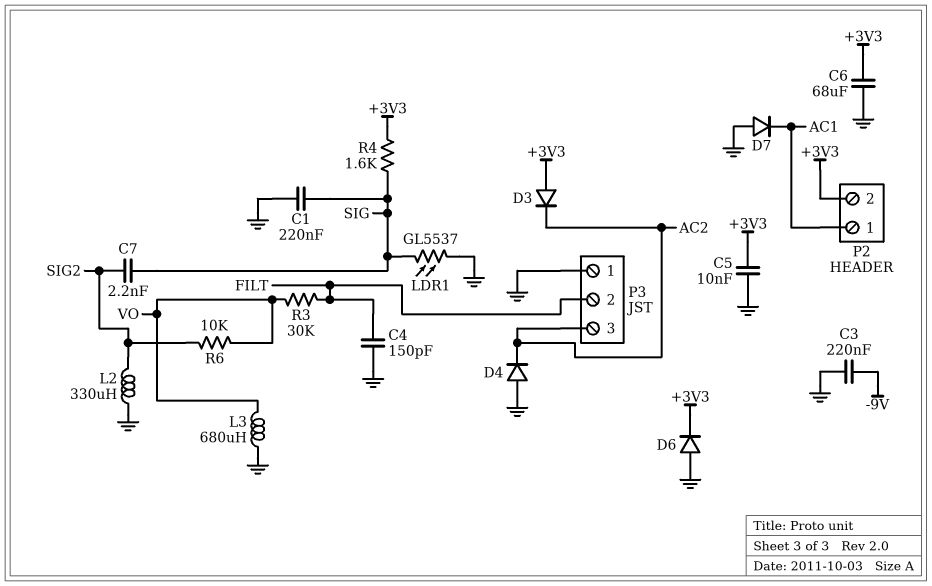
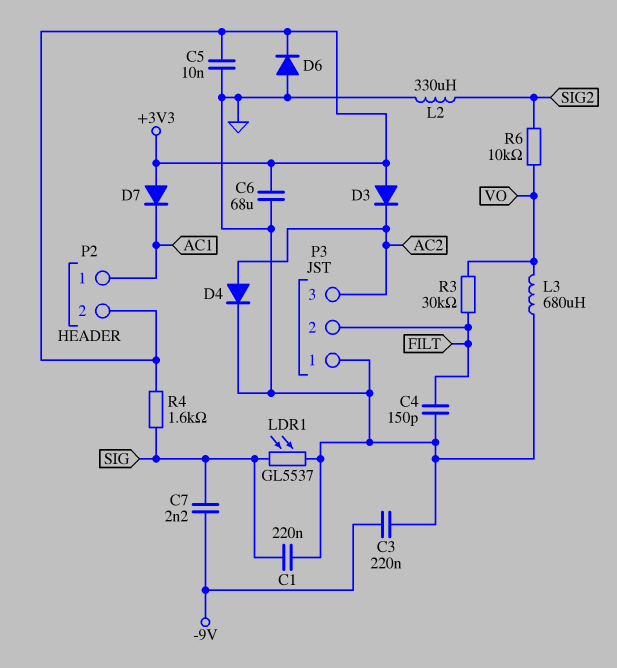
C7: 2.2nF (SIG, SIG2) -> 2.2nF (-9V, SIG)
D4: diode (A GND, K AC2) -> diode (A AC2, K GND)
D7: diode (A GND, K AC1) -> diode (A +3V3, K AC1)

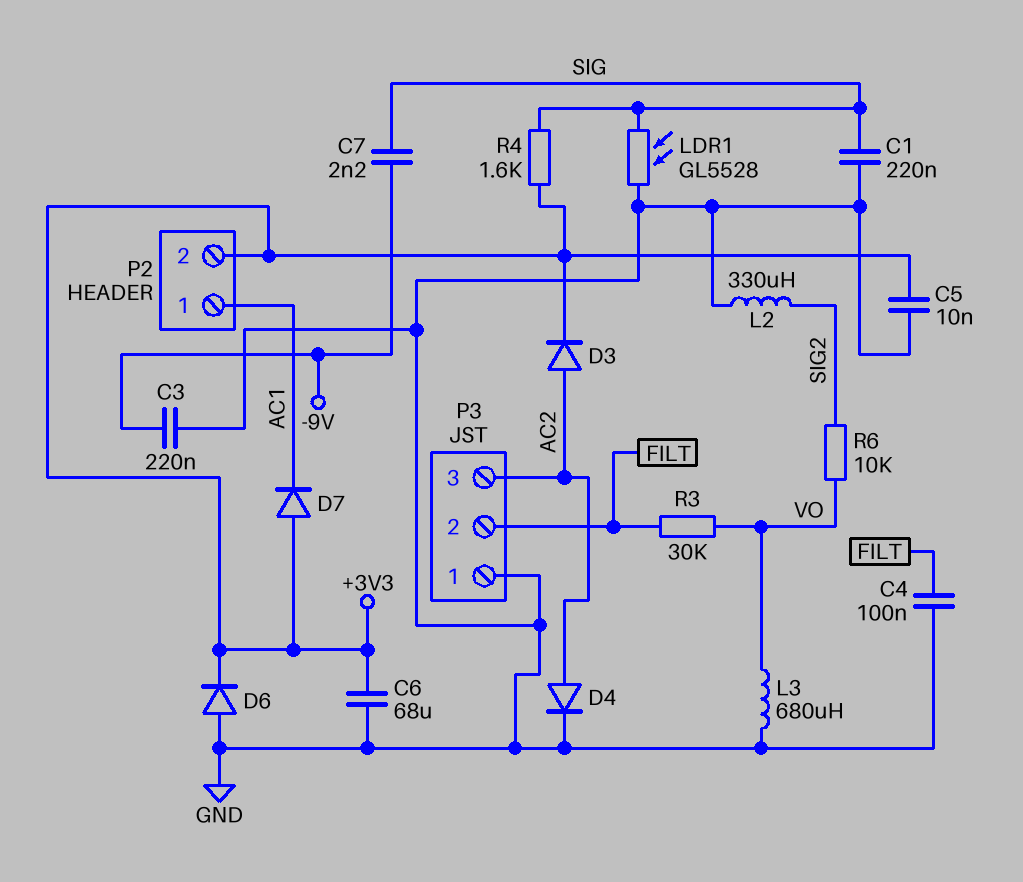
C4: 150pF (FILT, GND) -> 100nF (FILT, GND)
D3: diode (A +3V3, K AC2) -> diode (A AC2, K +3V3)
LDR1: GL5537 (GND, SIG) -> GL5528 (GND, SIG)

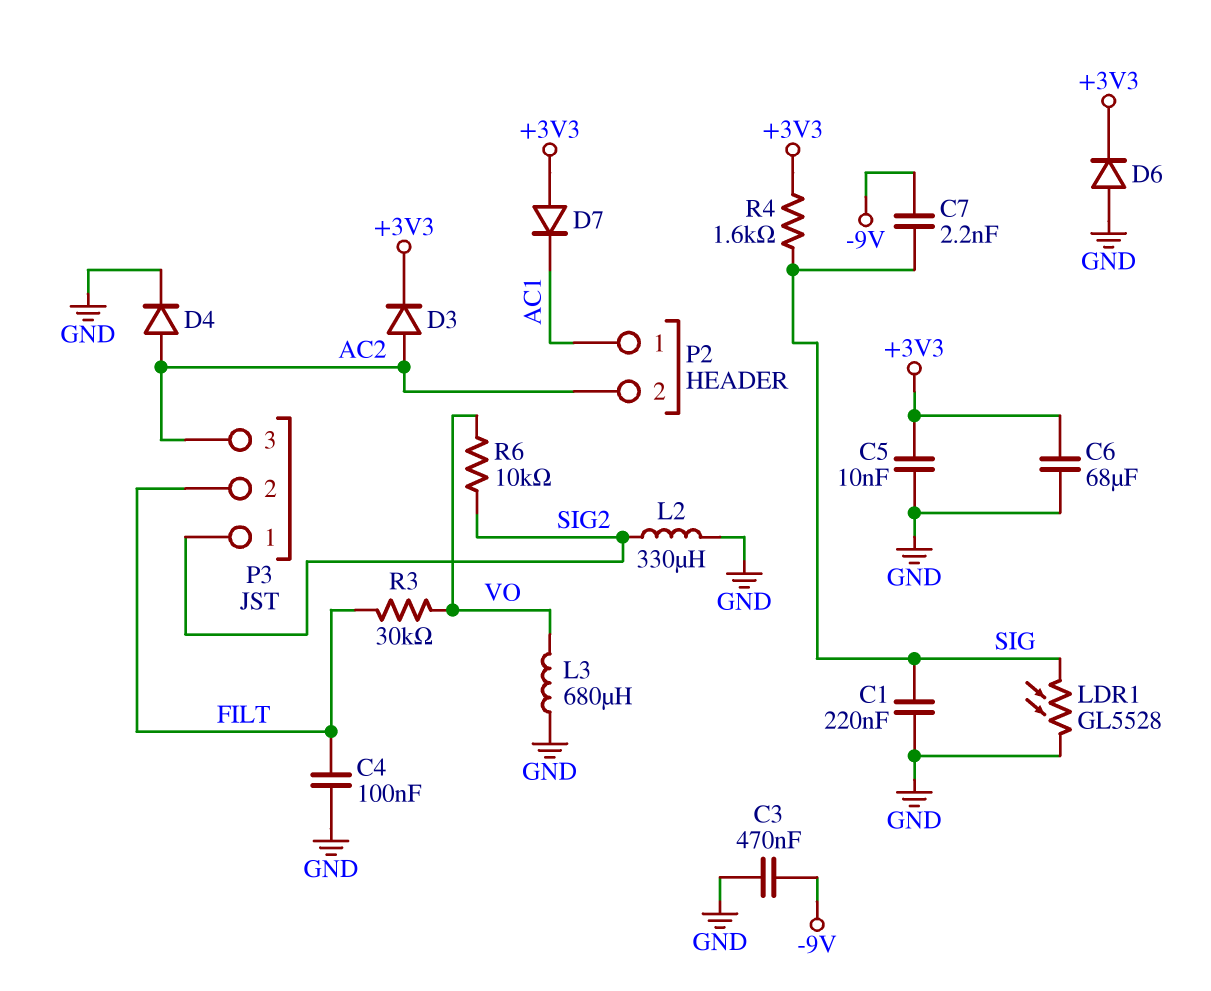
C3: 220nF (-9V, GND) -> 470nF (-9V, GND)
P2 pin 2: +3V3 -> AC2
P3 pin 1: GND -> SIG2

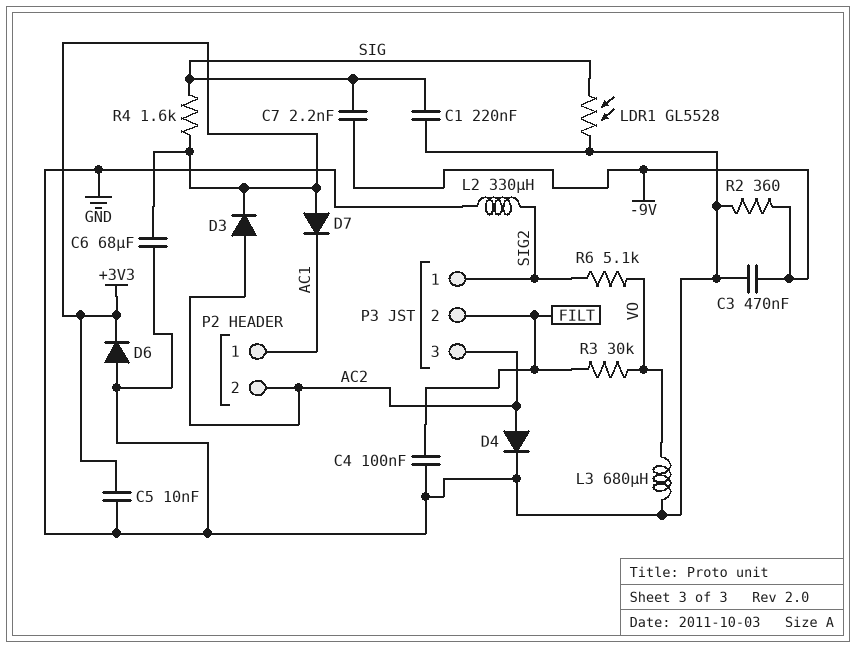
R2: none -> 360 (-9V, GND)
R6: 10k (SIG2, VO) -> 5.1k (SIG2, VO)

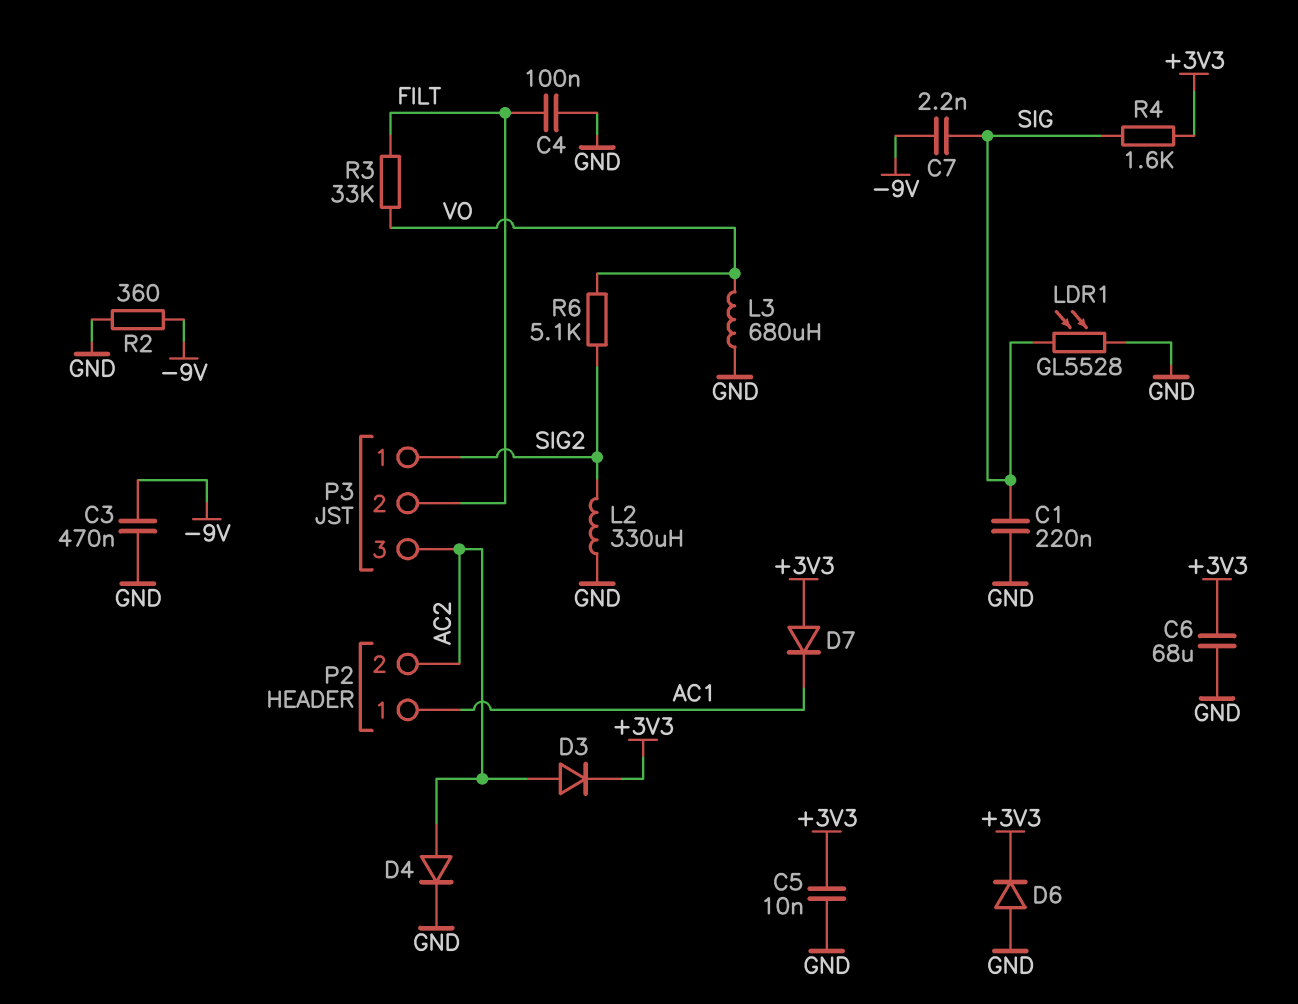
R3: 30k (FILT, VO) -> 33k (FILT, VO)

